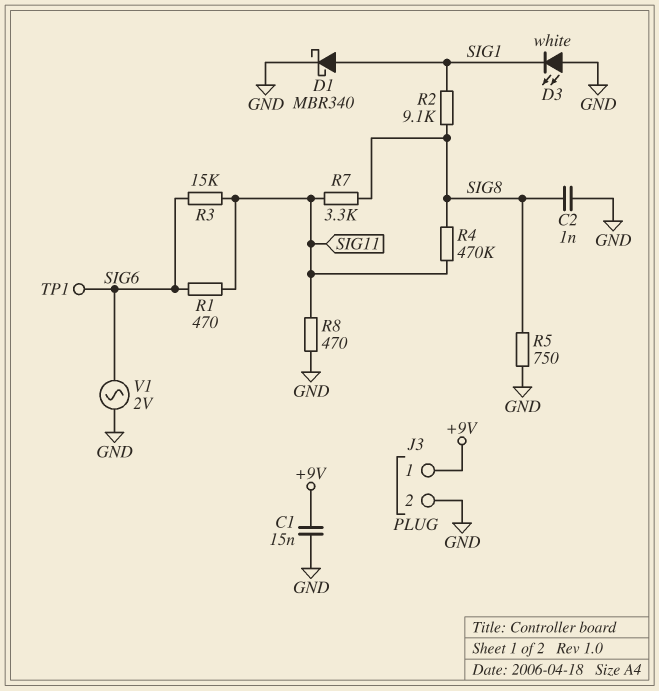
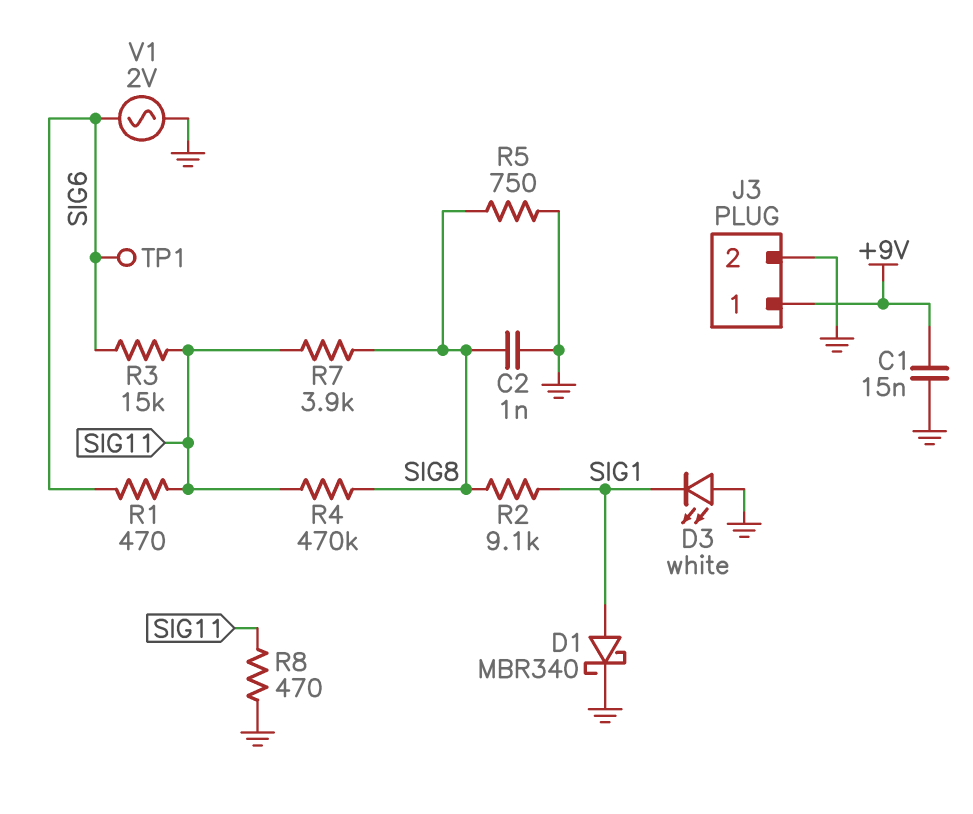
R7: 3.3k (SIG8, SIG11) -> 3.9k (SIG8, SIG11)

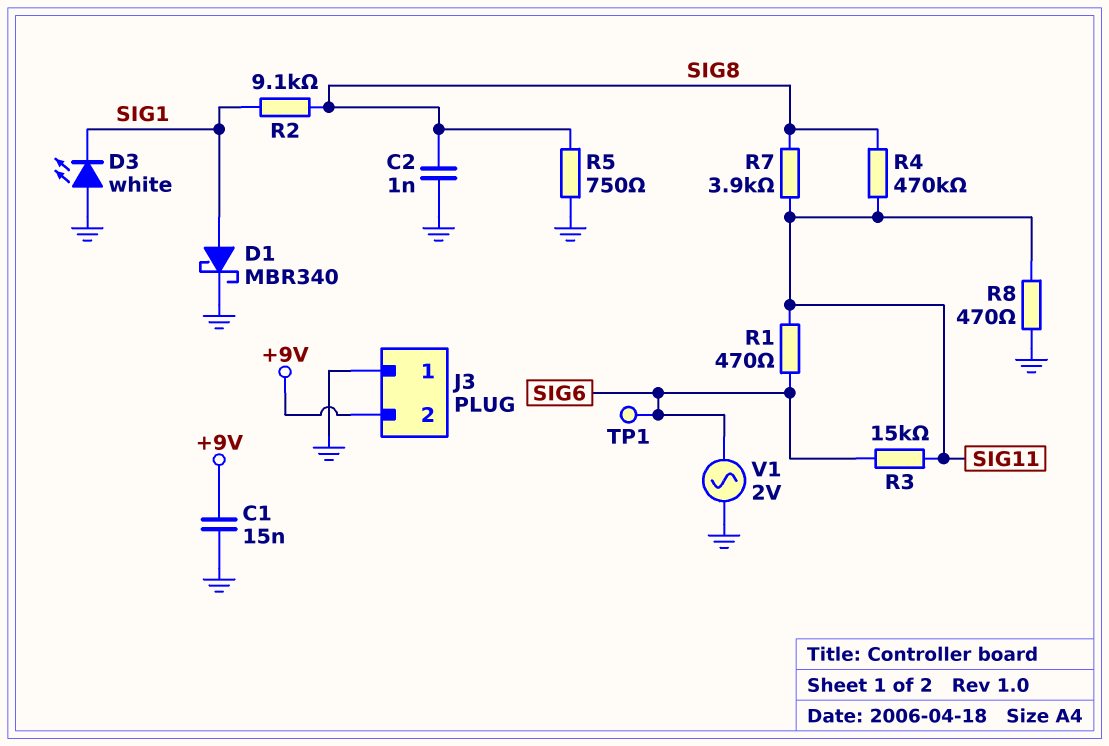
J3 pin 1: +9V -> GND
J3 pin 2: GND -> +9V

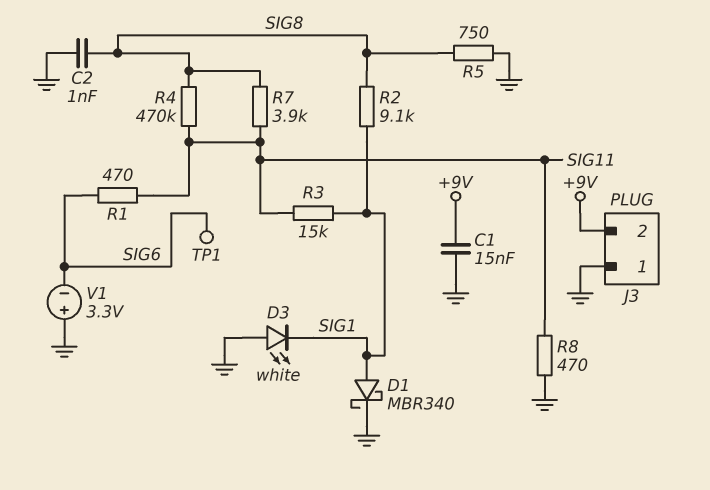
R3: 15k (SIG6, SIG11) -> 15k (SIG1, SIG11)
V1: AC 2V (GND, SIG6) -> 3.3V (plus GND, minus SIG6)

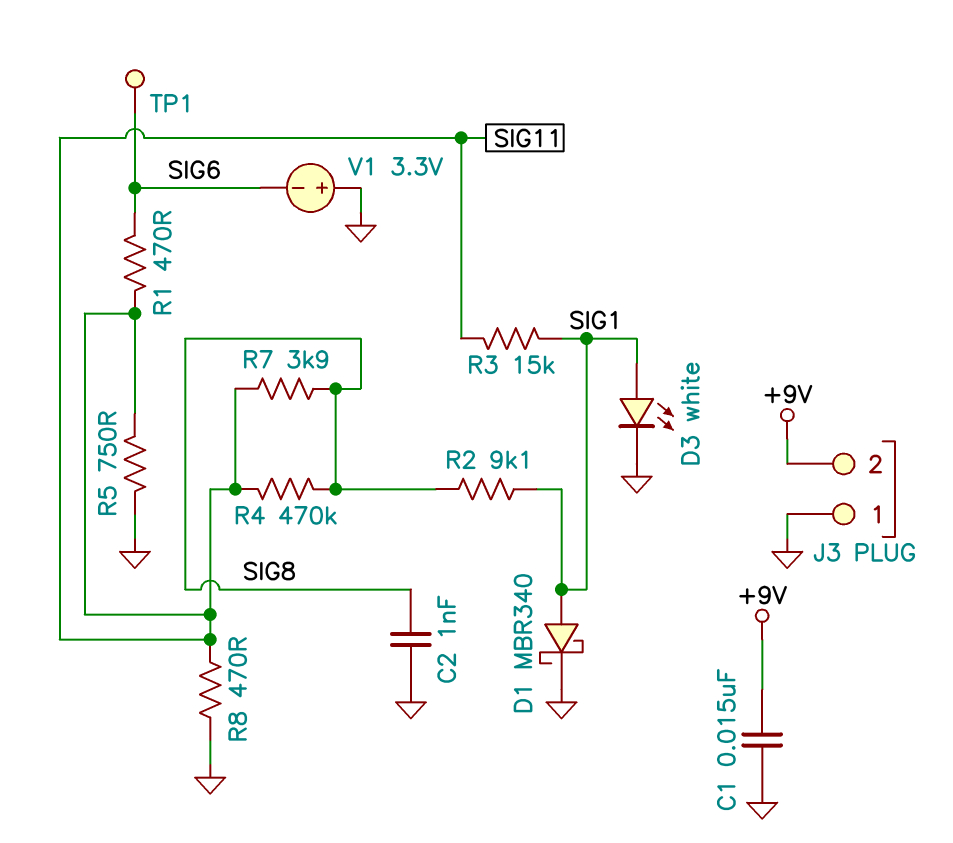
D3: LED white (A GND, K SIG1) -> LED white (A SIG1, K GND)
R5: 750 (GND, SIG8) -> 750 (GND, SIG11)

